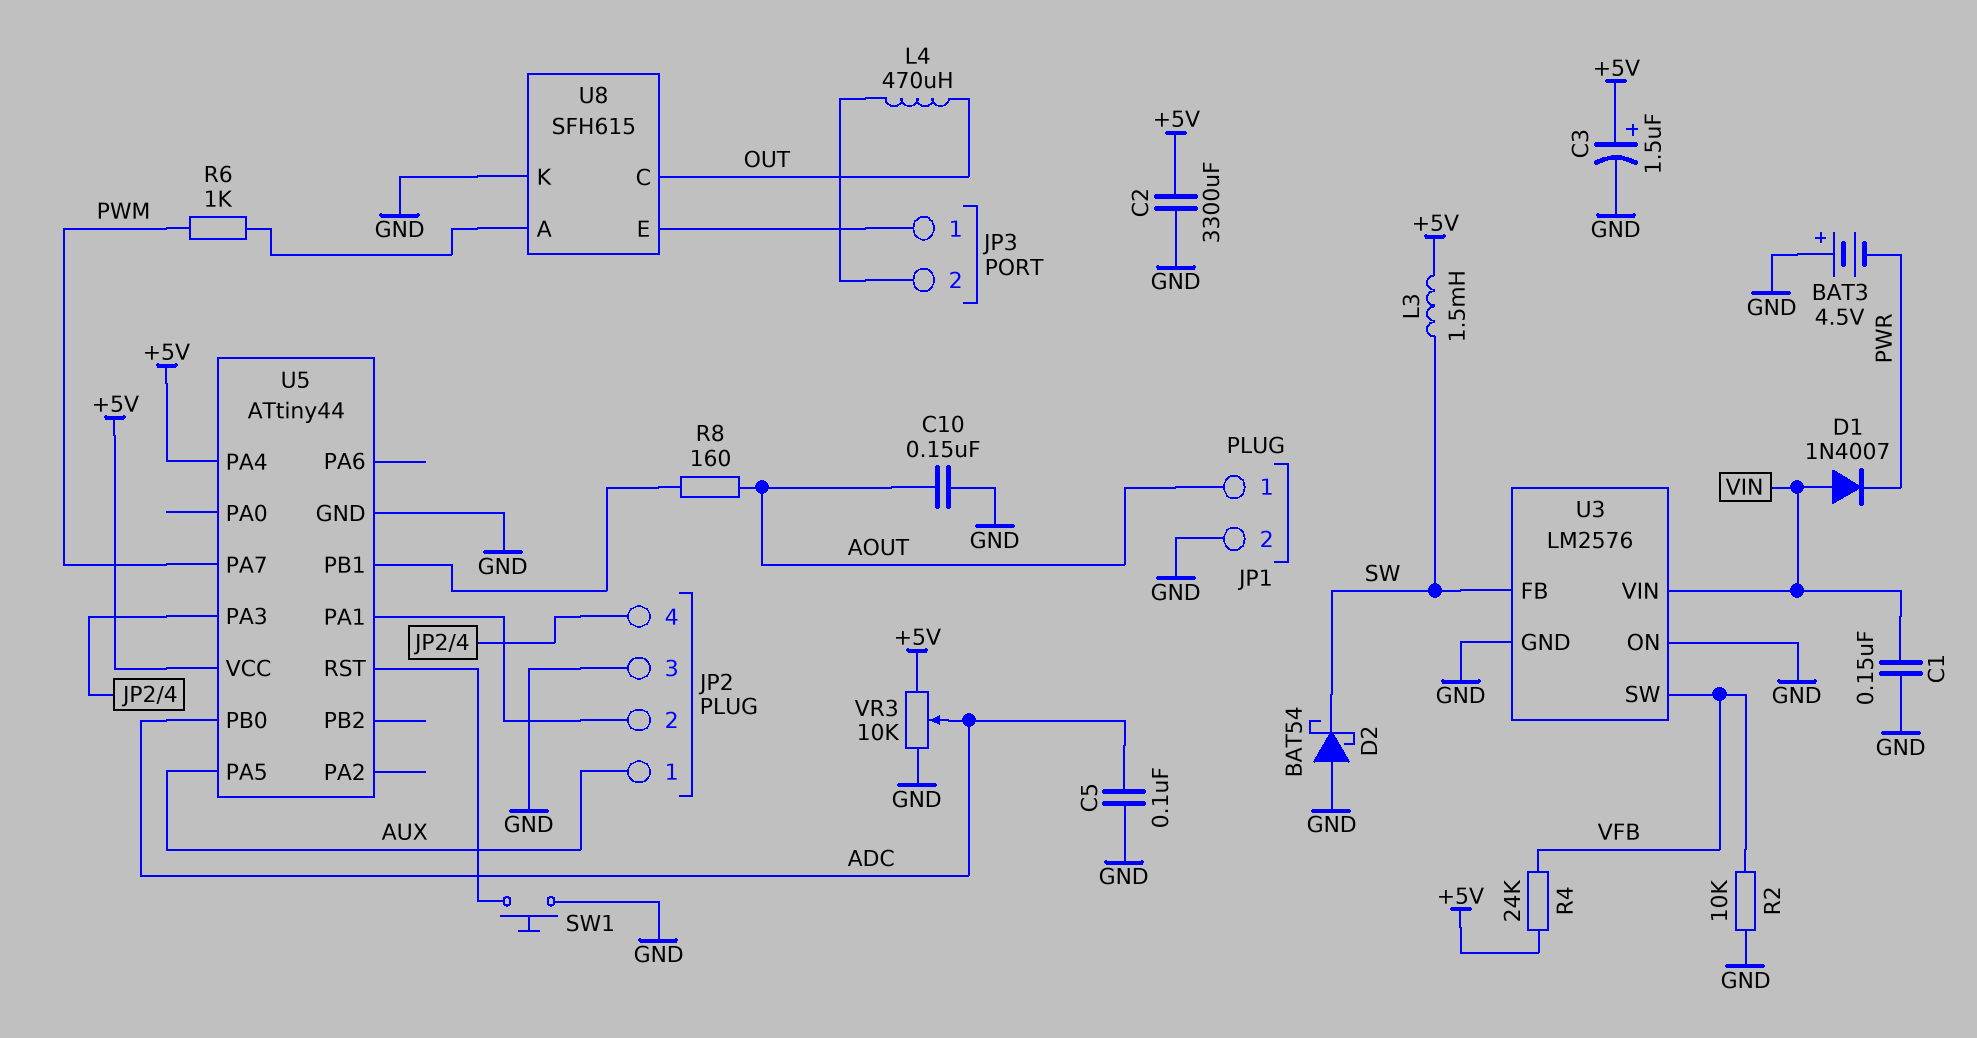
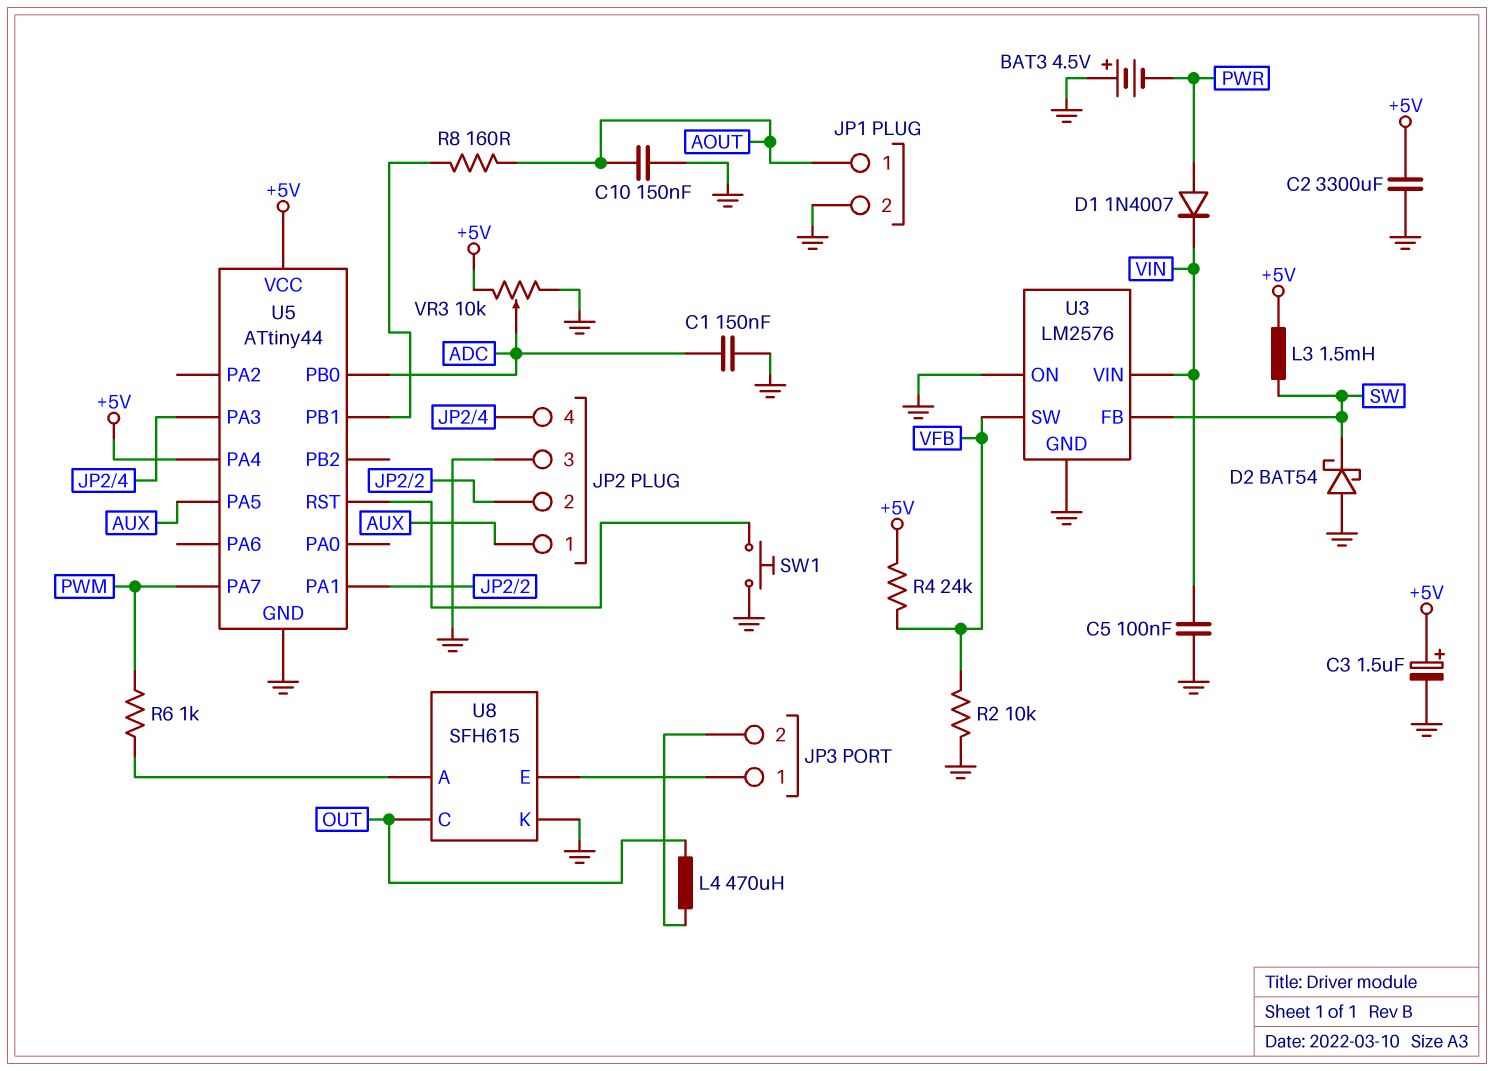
C1: 150nF (GND, VIN) -> 150nF (ADC, GND)
C5: 100nF (ADC, GND) -> 100nF (GND, VIN)
D1: diode 1N4007 (A VIN, K PWR) -> diode 1N4007 (A PWR, K VIN)

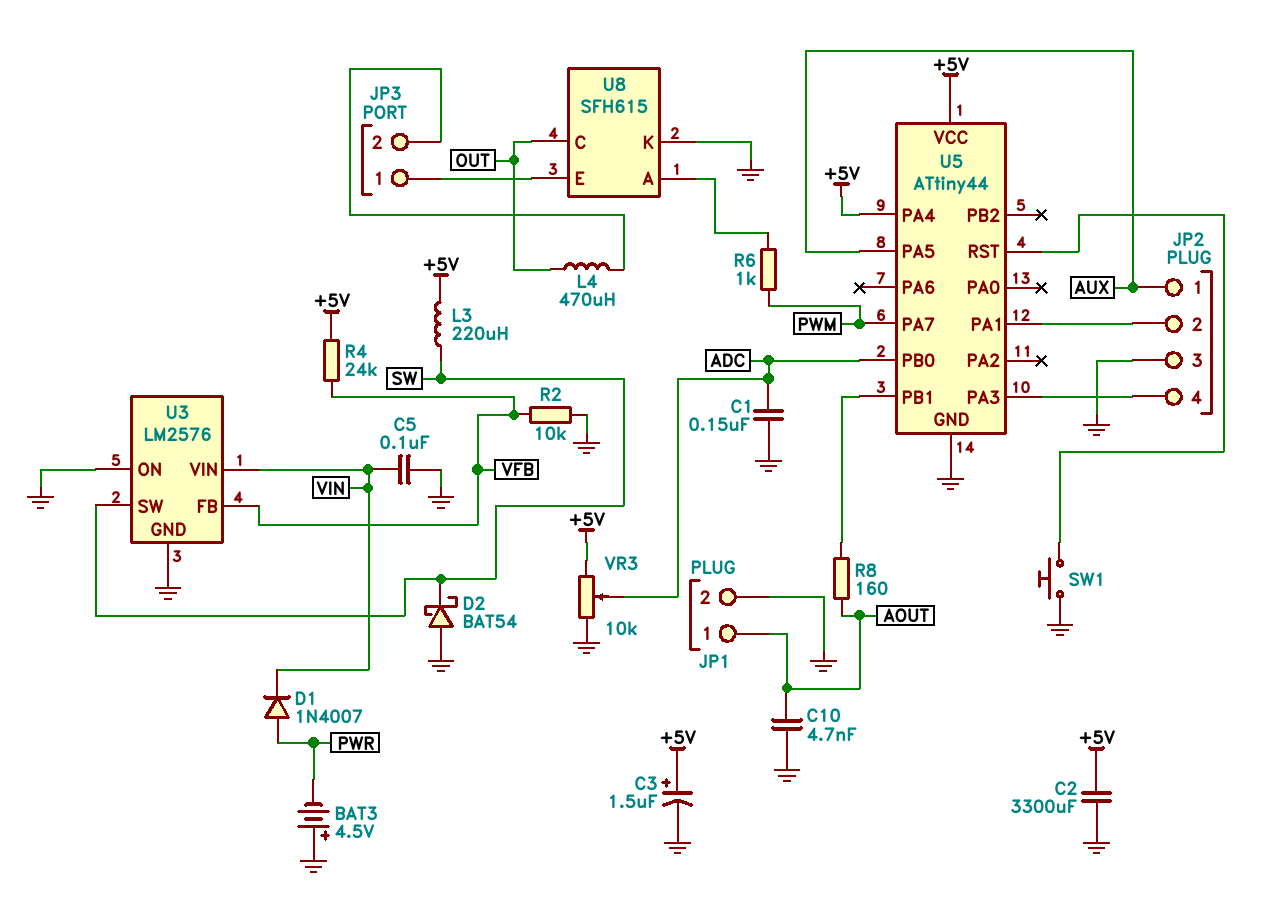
C10: 150nF (AOUT, GND) -> 4.7nF (AOUT, GND)
L3: 1.5mH (+5V, SW) -> 220uH (+5V, SW)
U3 pin FB: SW -> VFB
U3 pin SW: VFB -> SW

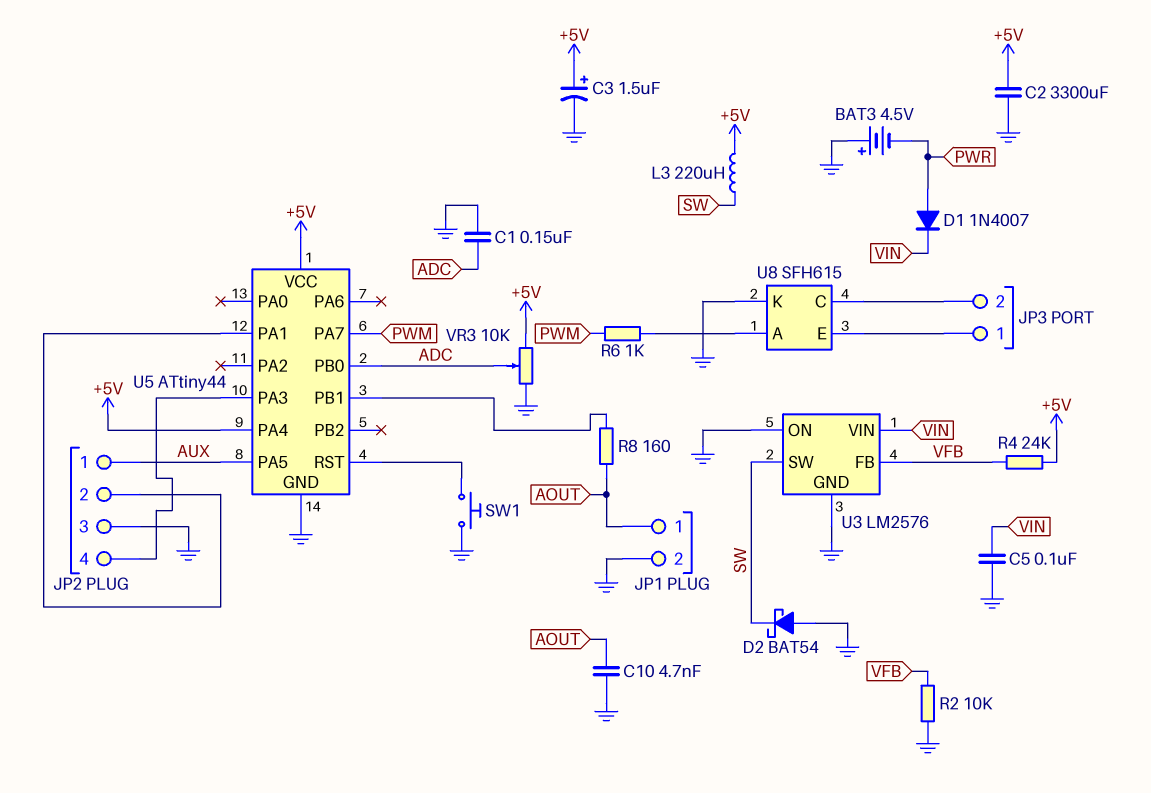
L4: 470uH (JP3/2, OUT) -> none
U8 pin C: OUT -> JP3/2

